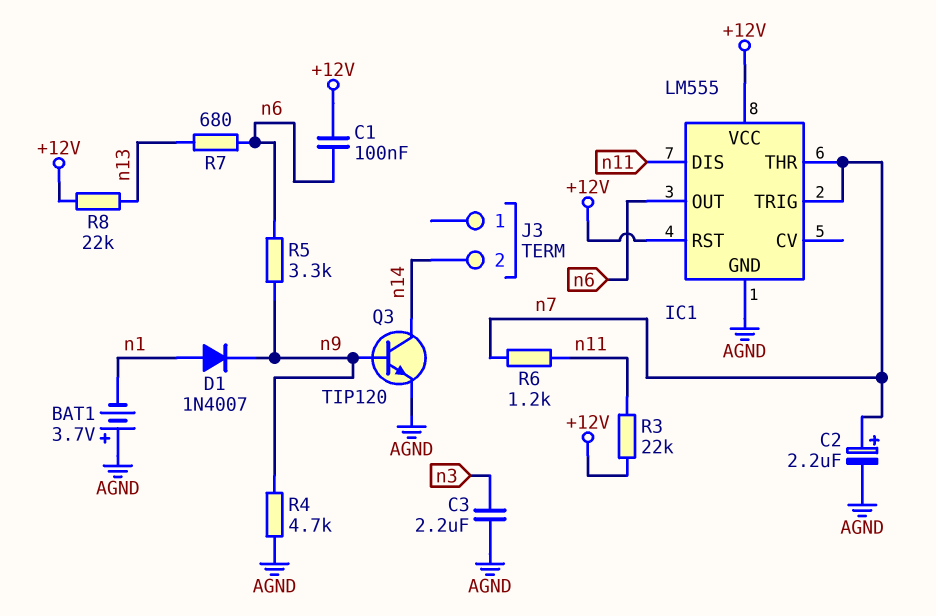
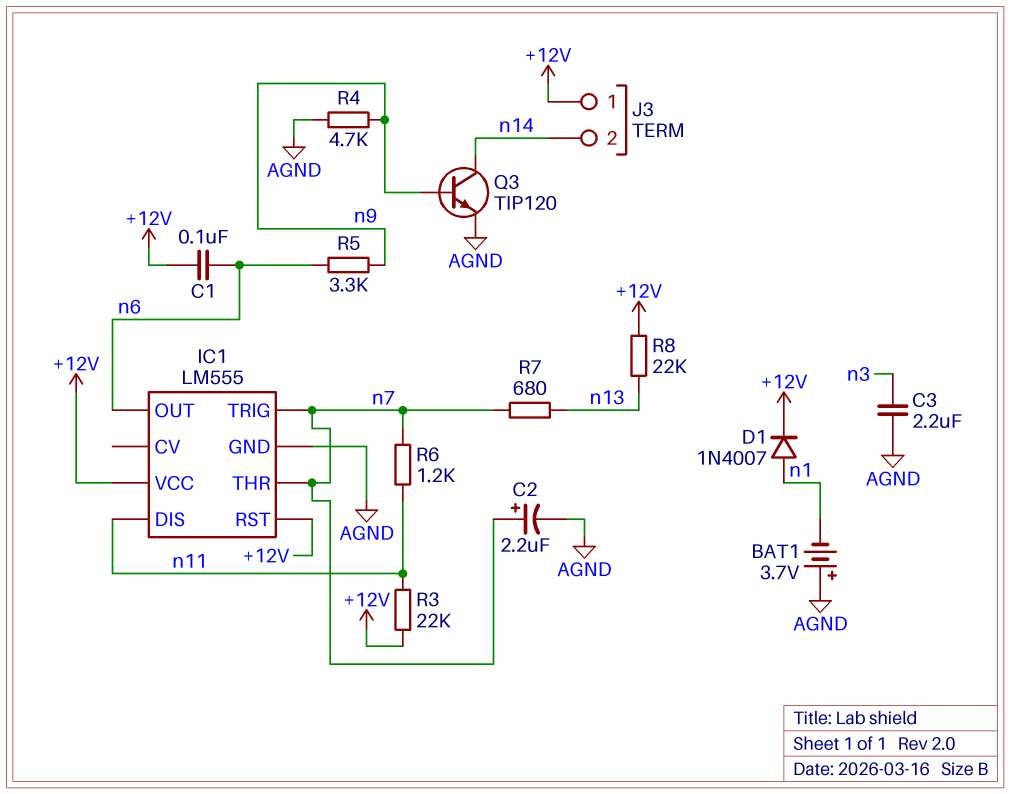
D1: diode 1N4007 (A n1, K n9) -> diode 1N4007 (A n1, K +12V)
J3 pin 1: none -> +12V
R7: 680 (n6, n13) -> 680 (n7, n13)

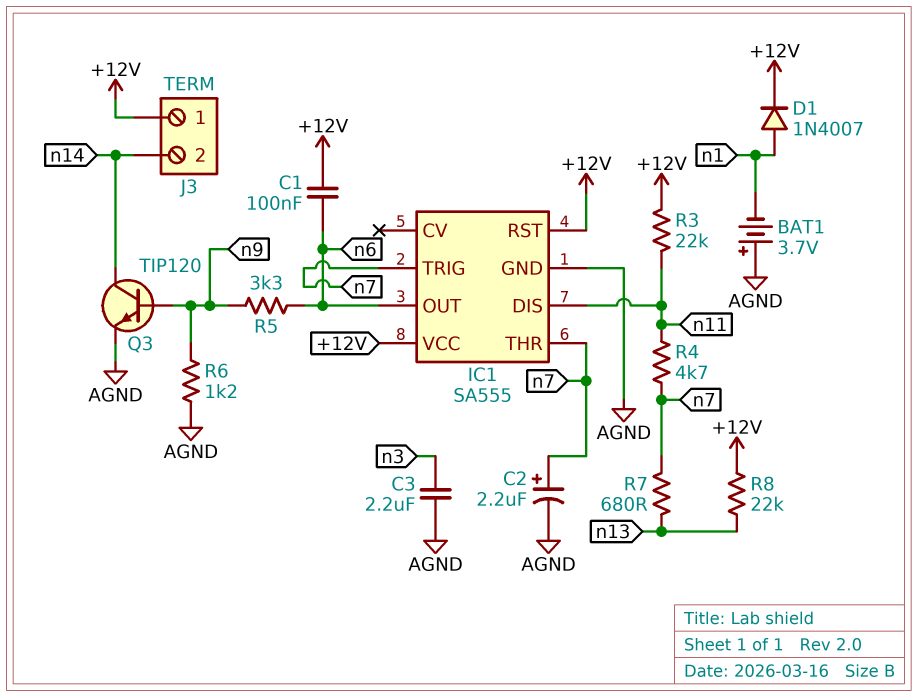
IC1: LM555 -> SA555
R4: 4.7k (AGND, n9) -> 4.7k (n7, n11)
R6: 1.2k (n7, n11) -> 1.2k (AGND, n9)

